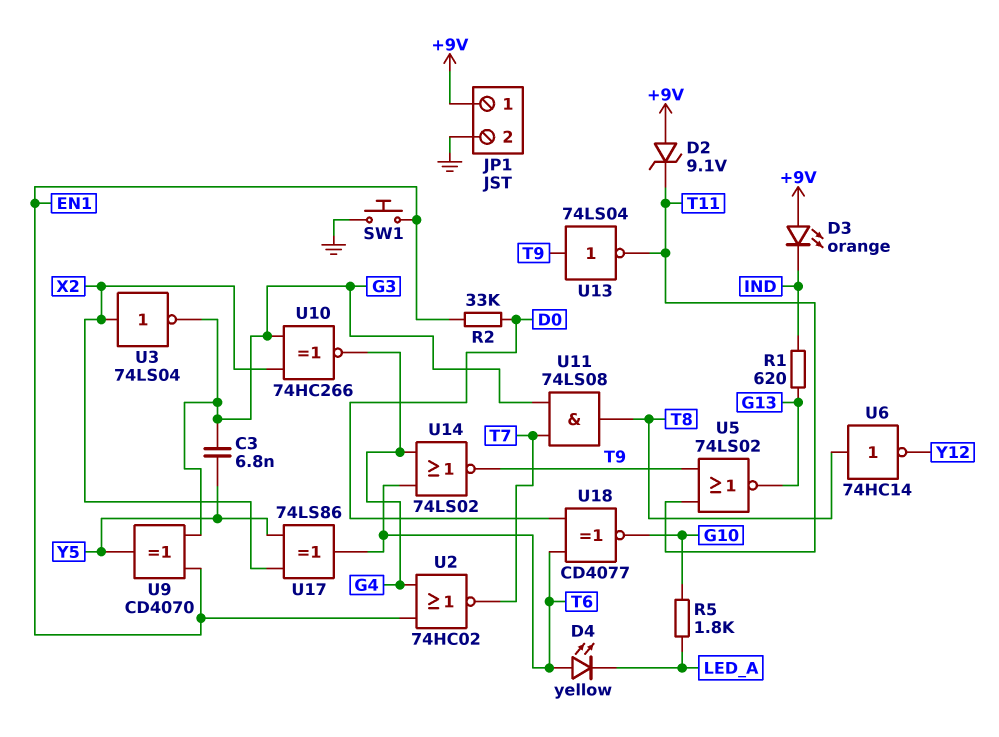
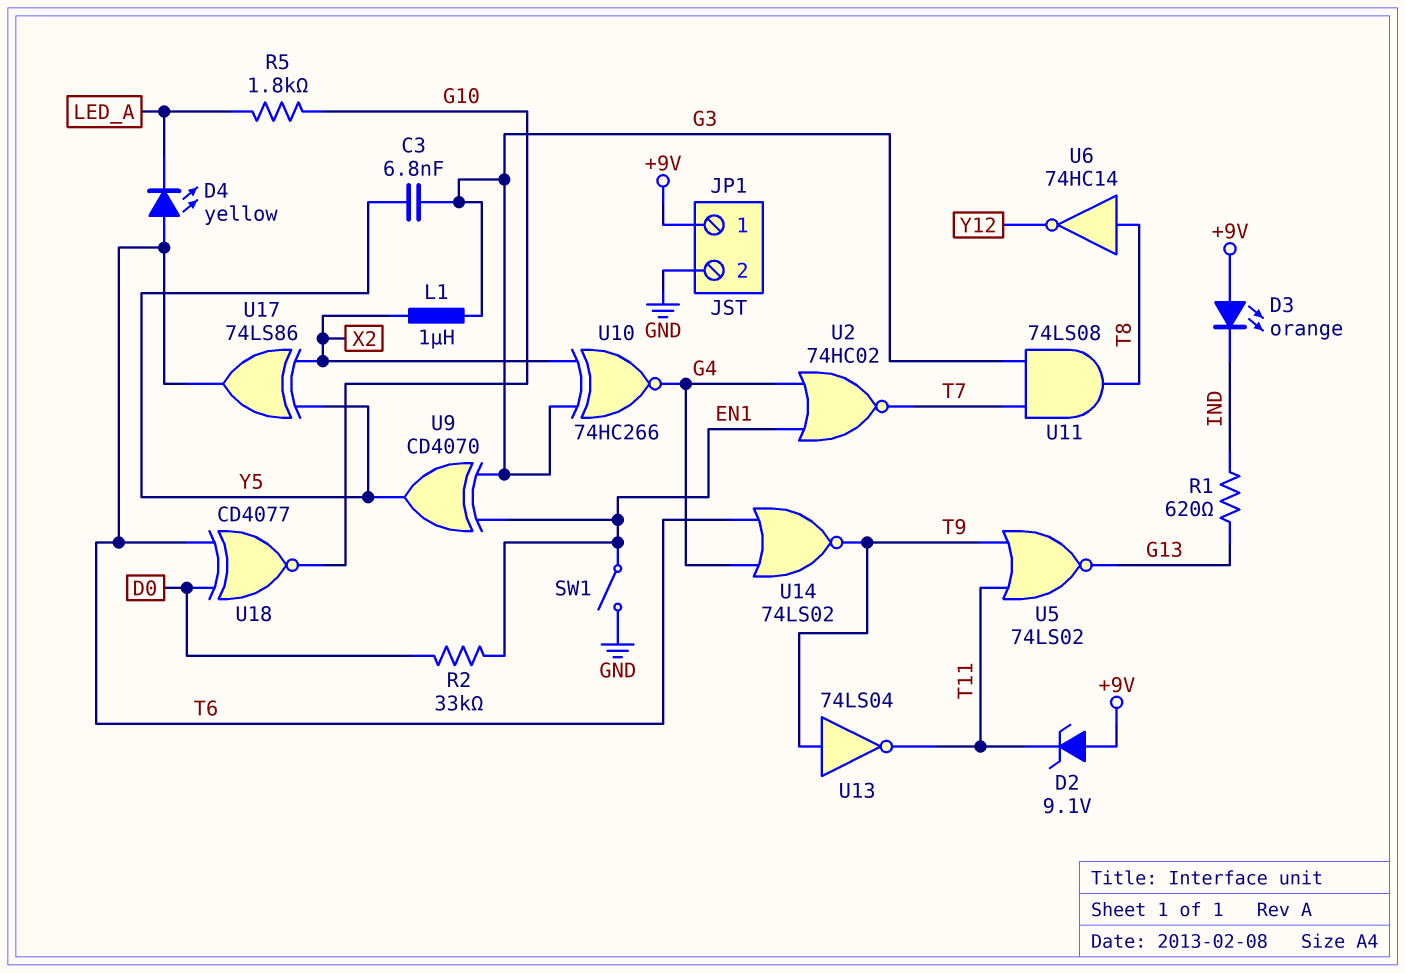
L1: none -> 1uH (G3, X2)
SW1: button (EN1, GND) -> switch (EN1, GND)
U3: NOT 74LS04 (in X2, out G3) -> none

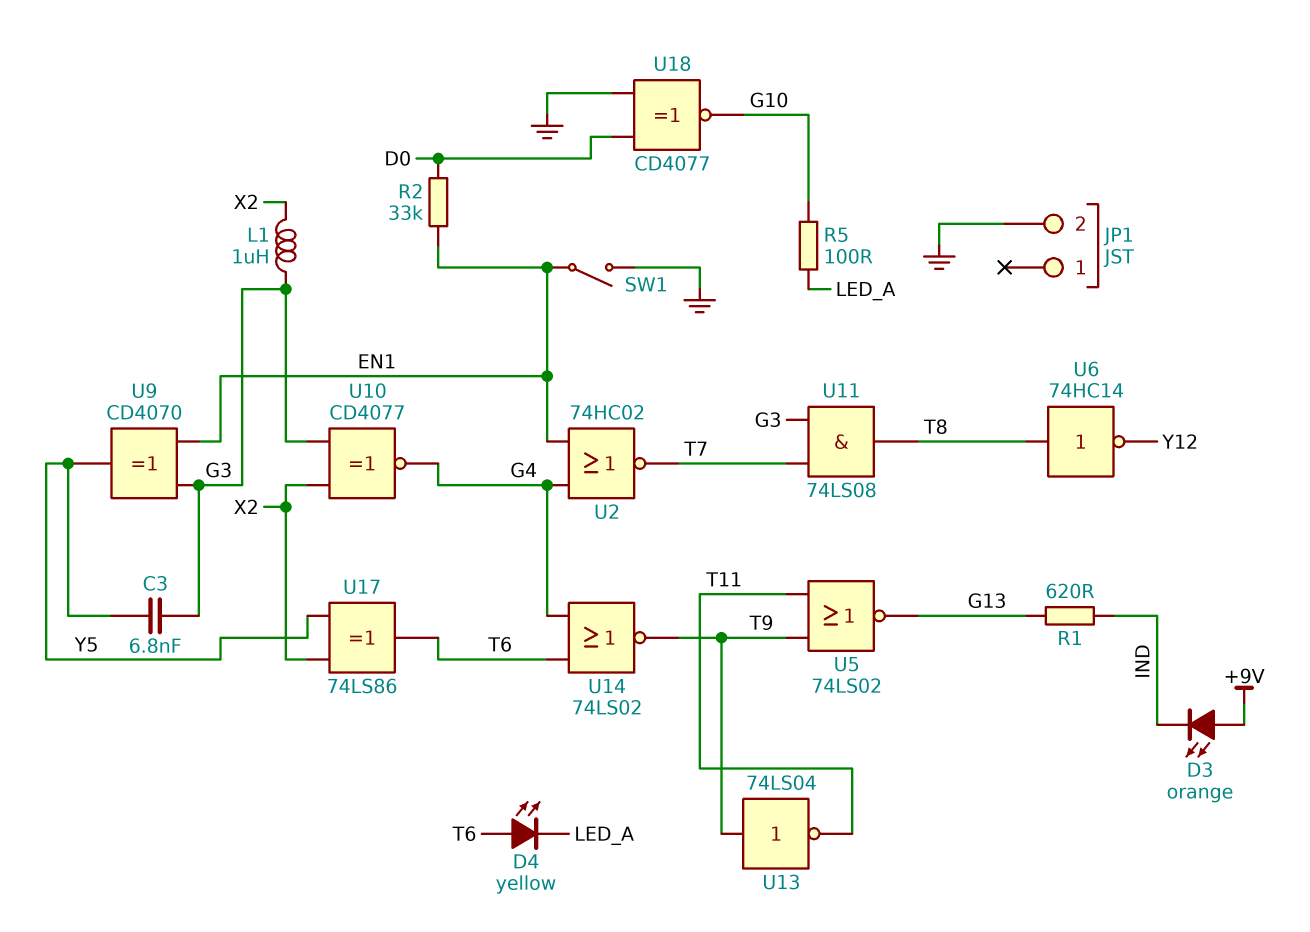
D2: zener 9.1V (A +9V, K T11) -> none
JP1 pin 1: +9V -> none
R5: 1.8k (G10, LED_A) -> 100 (G10, LED_A)
U10: XNOR 74HC266 (in G3, in X2, out G4) -> XNOR CD4077 (in G3, in X2, out G4)
U18: XNOR CD4077 (in D0, in T6, out G10) -> XNOR CD4077 (in D0, in GND, out G10)

